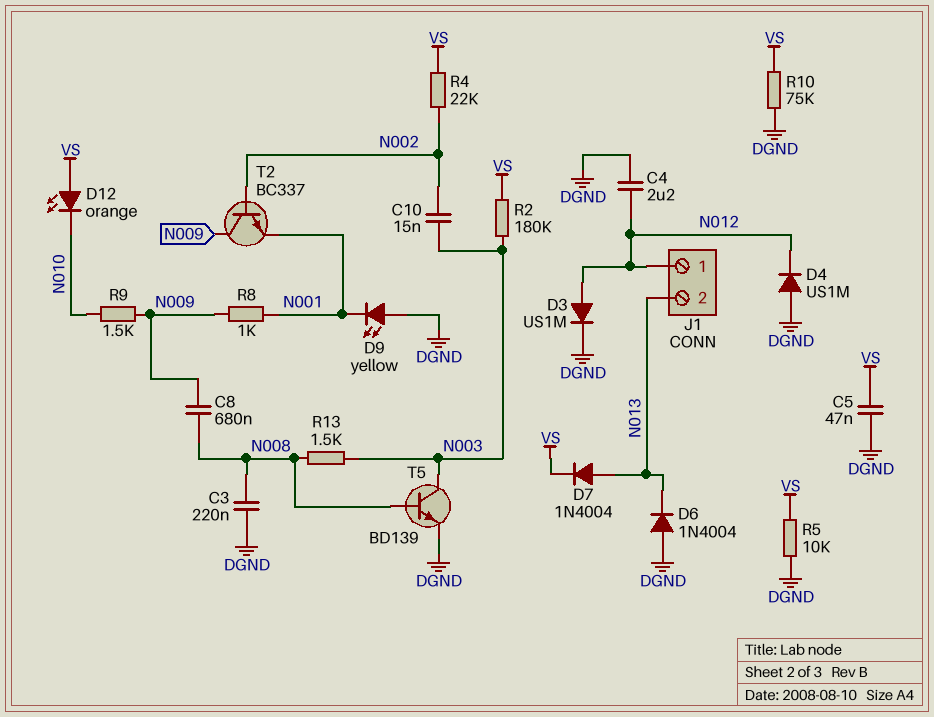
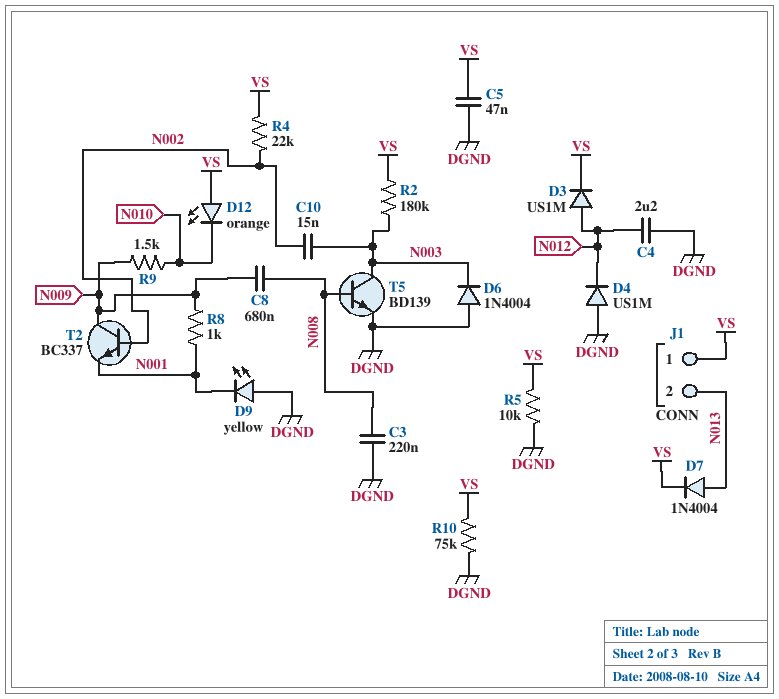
D3: diode US1M (A N012, K DGND) -> diode US1M (A N012, K VS)
D6: diode 1N4004 (A DGND, K N013) -> diode 1N4004 (A DGND, K N003)
J1 pin 1: N012 -> VS
R13: 1.5k (N003, N008) -> none

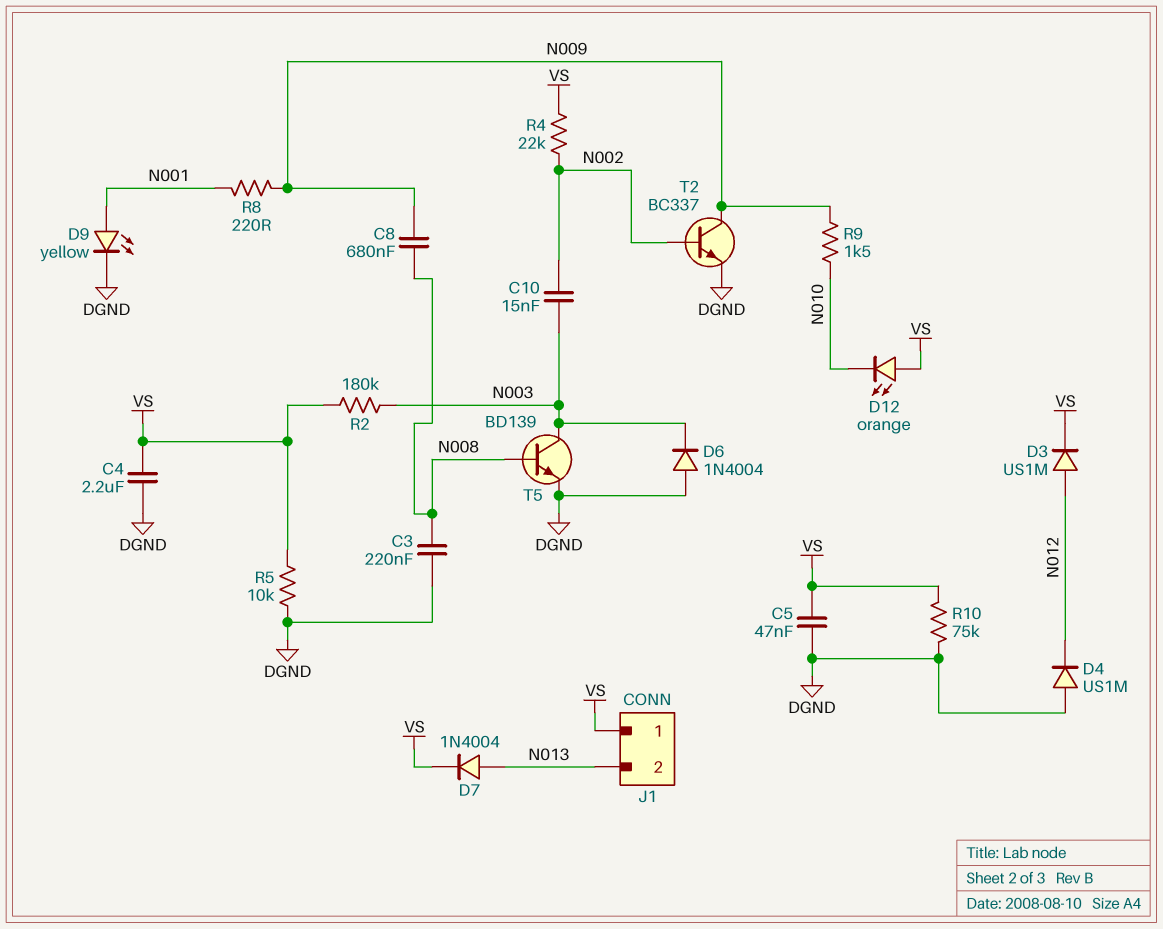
C4: 2.2uF (DGND, N012) -> 2.2uF (DGND, VS)
D9: LED yellow (A DGND, K N001) -> LED yellow (A N001, K DGND)
R8: 1k (N001, N009) -> 220 (N001, N009)
T2: NPN BC337 (B N002, C N009, E N001) -> NPN BC337 (B N002, C N009, E DGND)

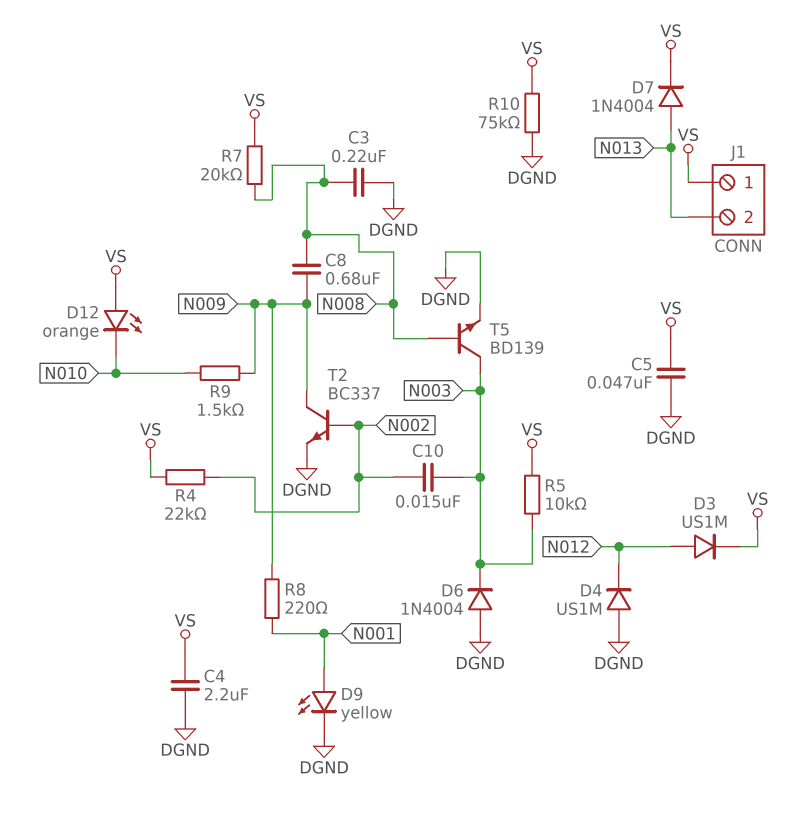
R2: 180k (N003, VS) -> none
R5: 10k (DGND, VS) -> 10k (N003, VS)
R7: none -> 20k (N008, VS)

